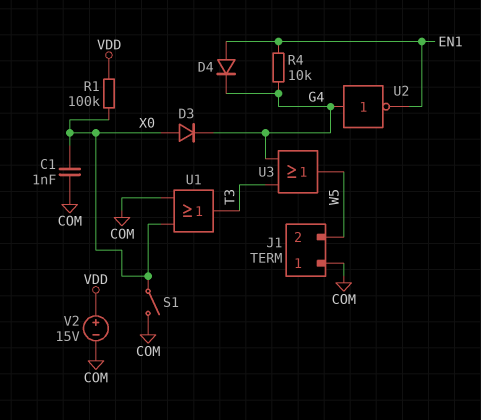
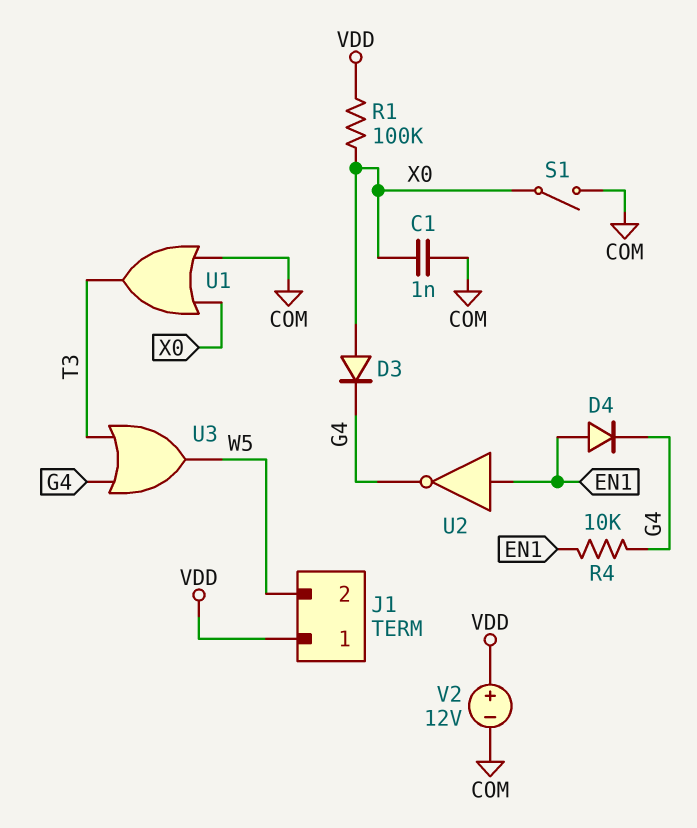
J1 pin 1: COM -> VDD
U2: NOT (in G4, out EN1) -> NOT (in EN1, out G4)
V2: 15V (plus VDD, minus COM) -> 12V (plus VDD, minus COM)

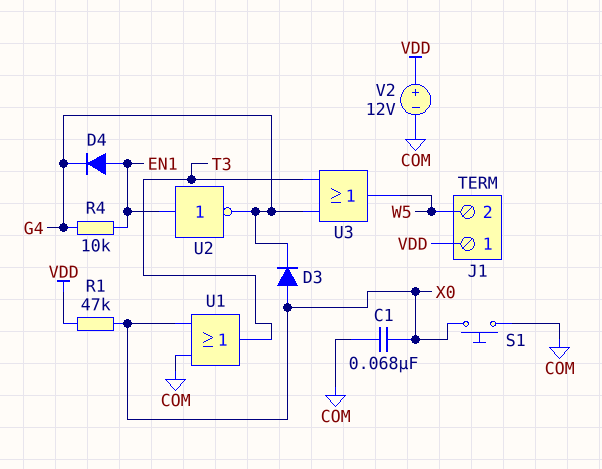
C1: 1nF (COM, X0) -> 68nF (COM, X0)
R1: 100k (VDD, X0) -> 47k (VDD, X0)
S1: switch (COM, X0) -> button (COM, X0)

